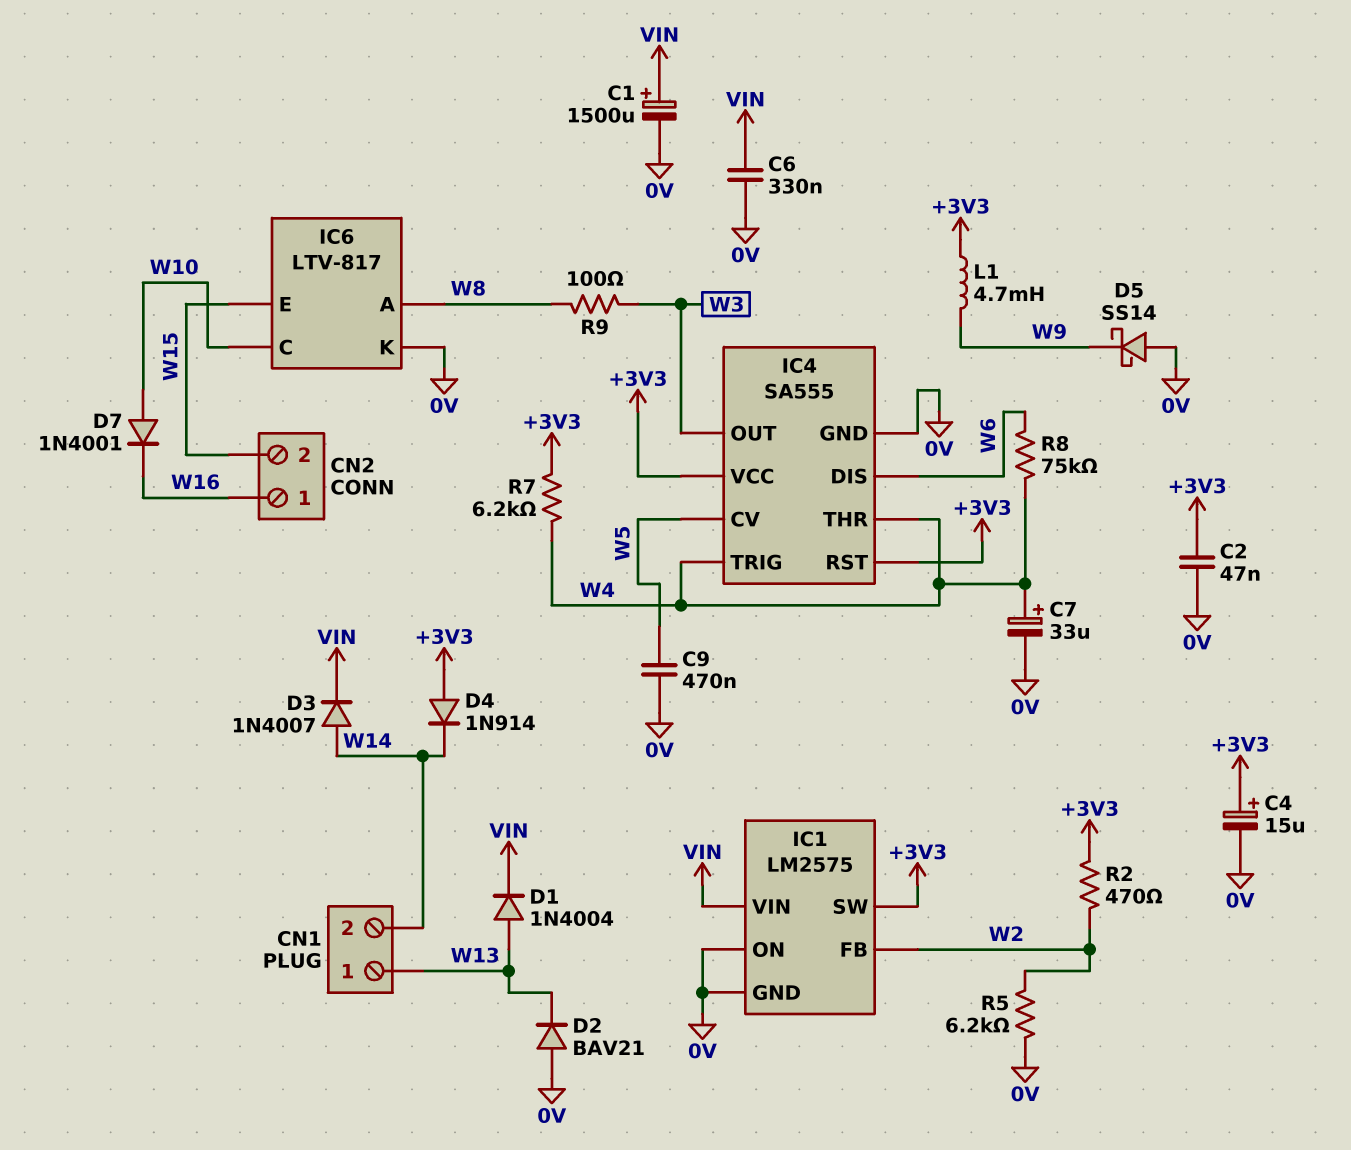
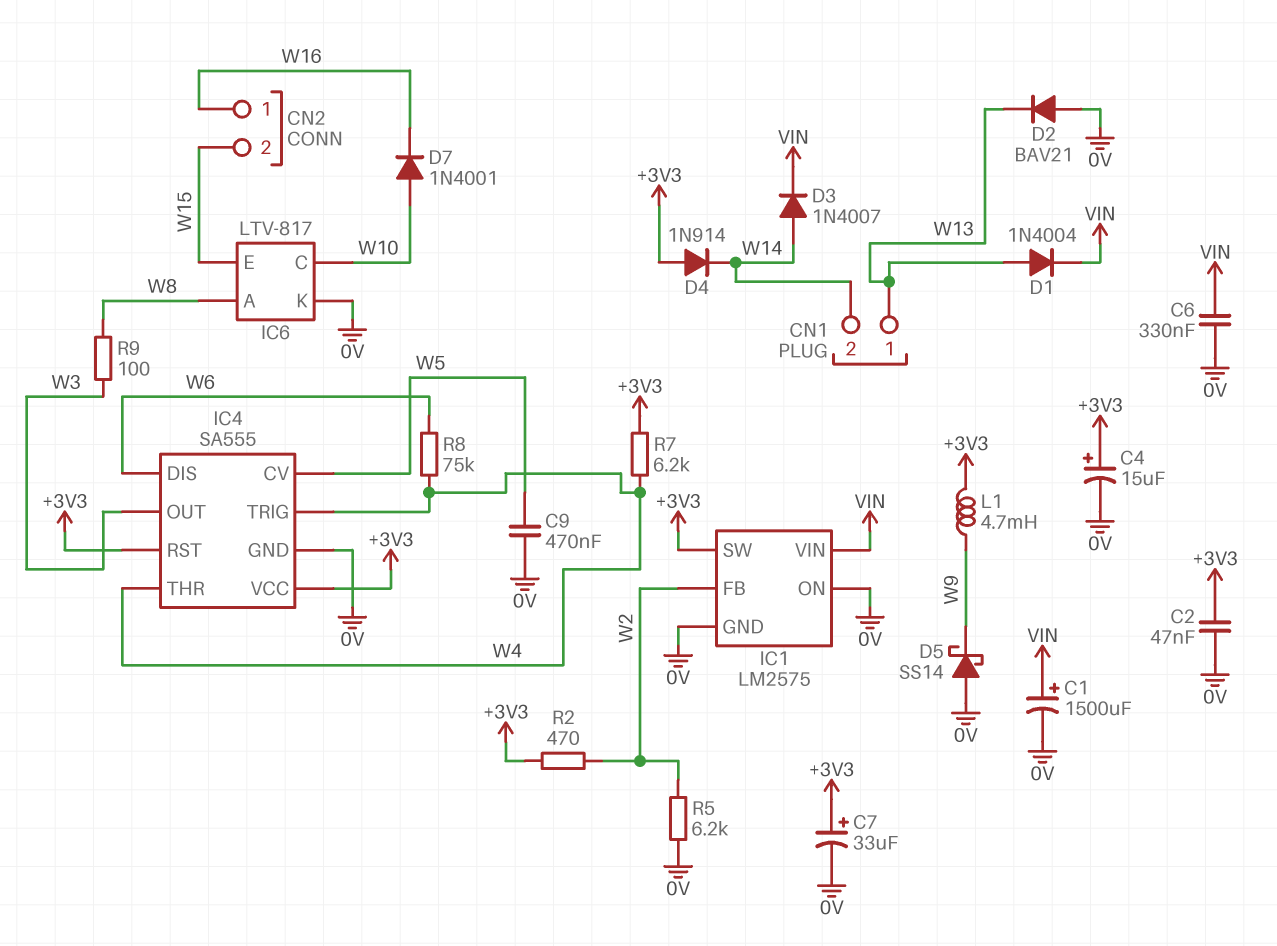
C7: 33uF (plus W4, minus 0V) -> 33uF (plus +3V3, minus 0V)

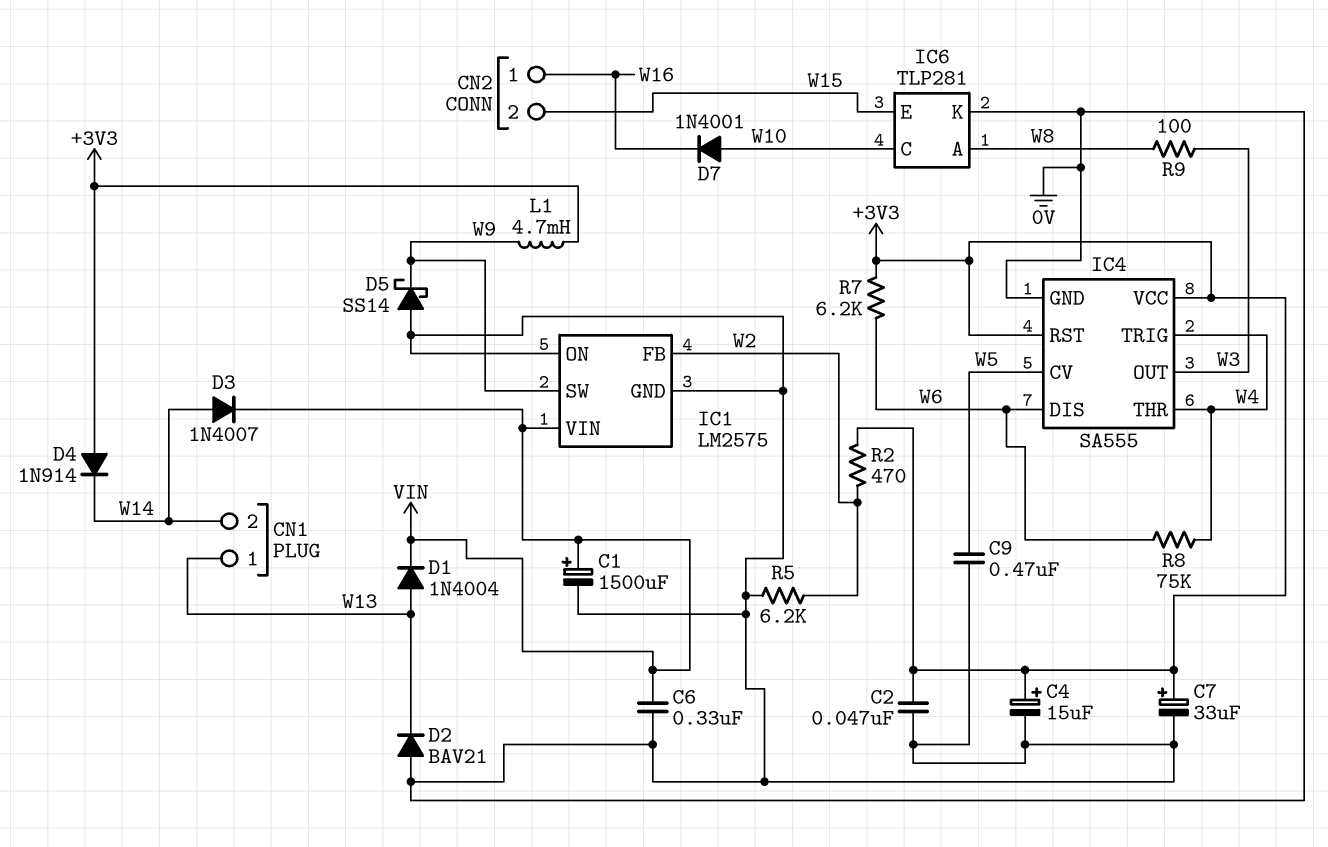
IC1 pin SW: +3V3 -> W9
IC6: LTV-817 -> TLP281
R7: 6.2k (+3V3, W4) -> 6.2k (+3V3, W6)

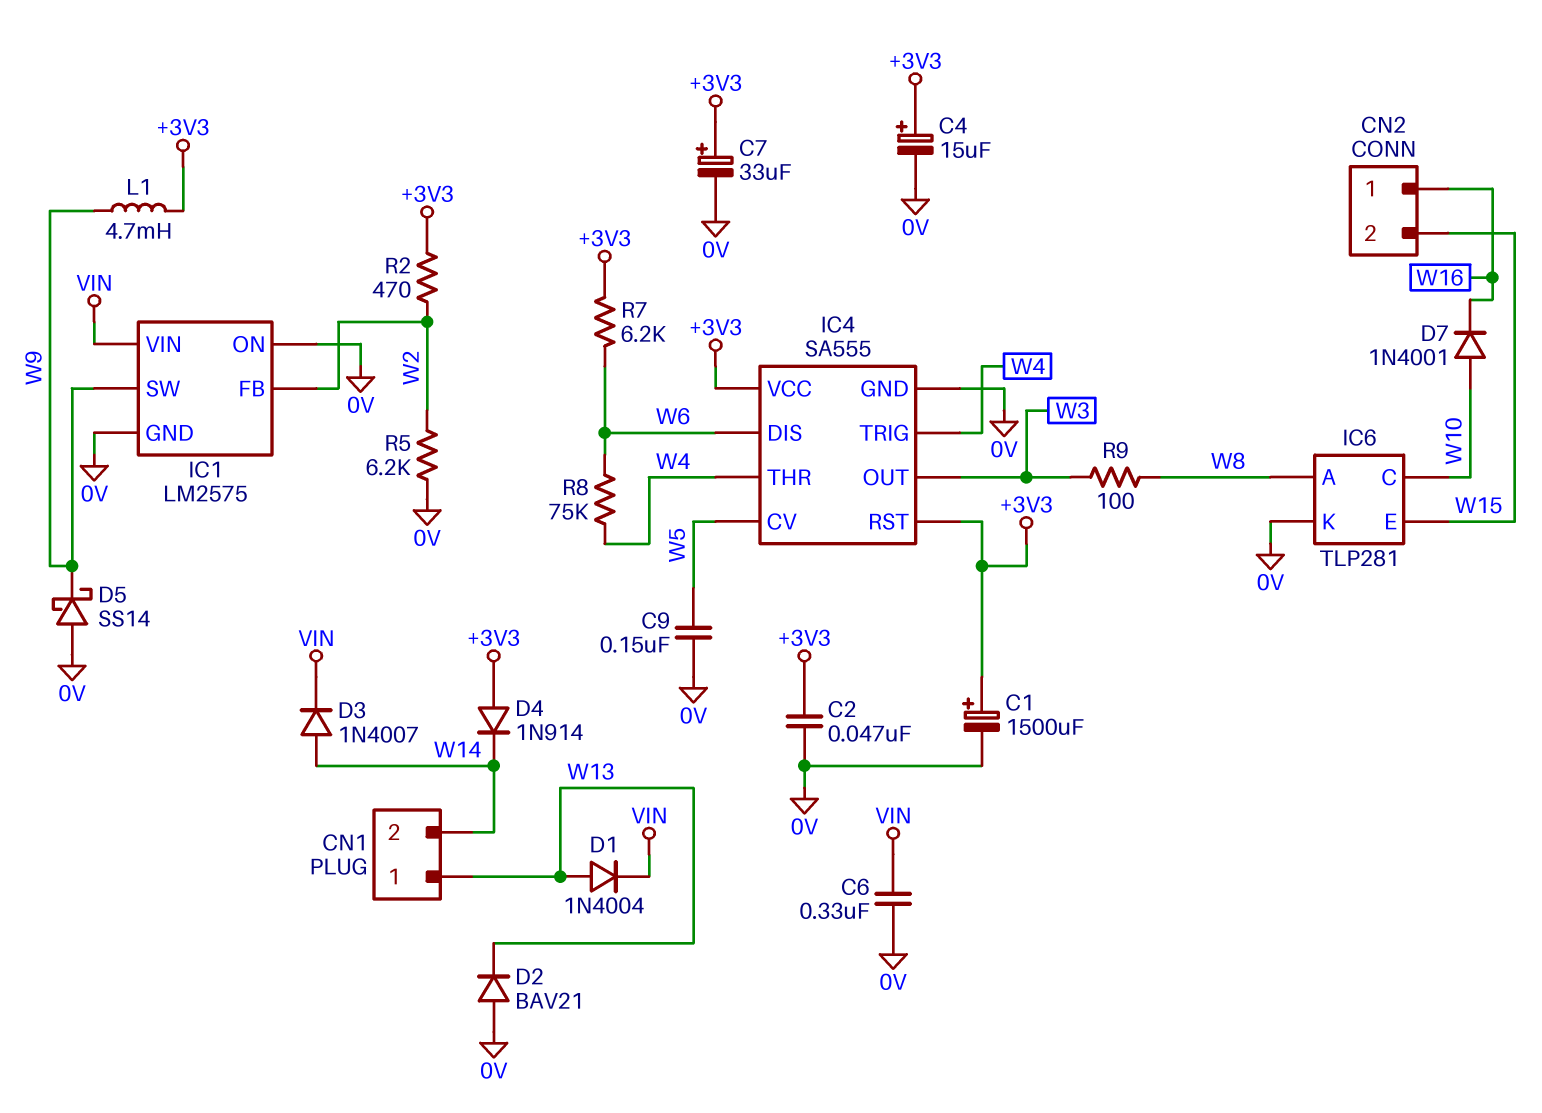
C1: 1500uF (plus VIN, minus 0V) -> 1500uF (plus +3V3, minus 0V)
C9: 470nF (0V, W5) -> 150nF (0V, W5)

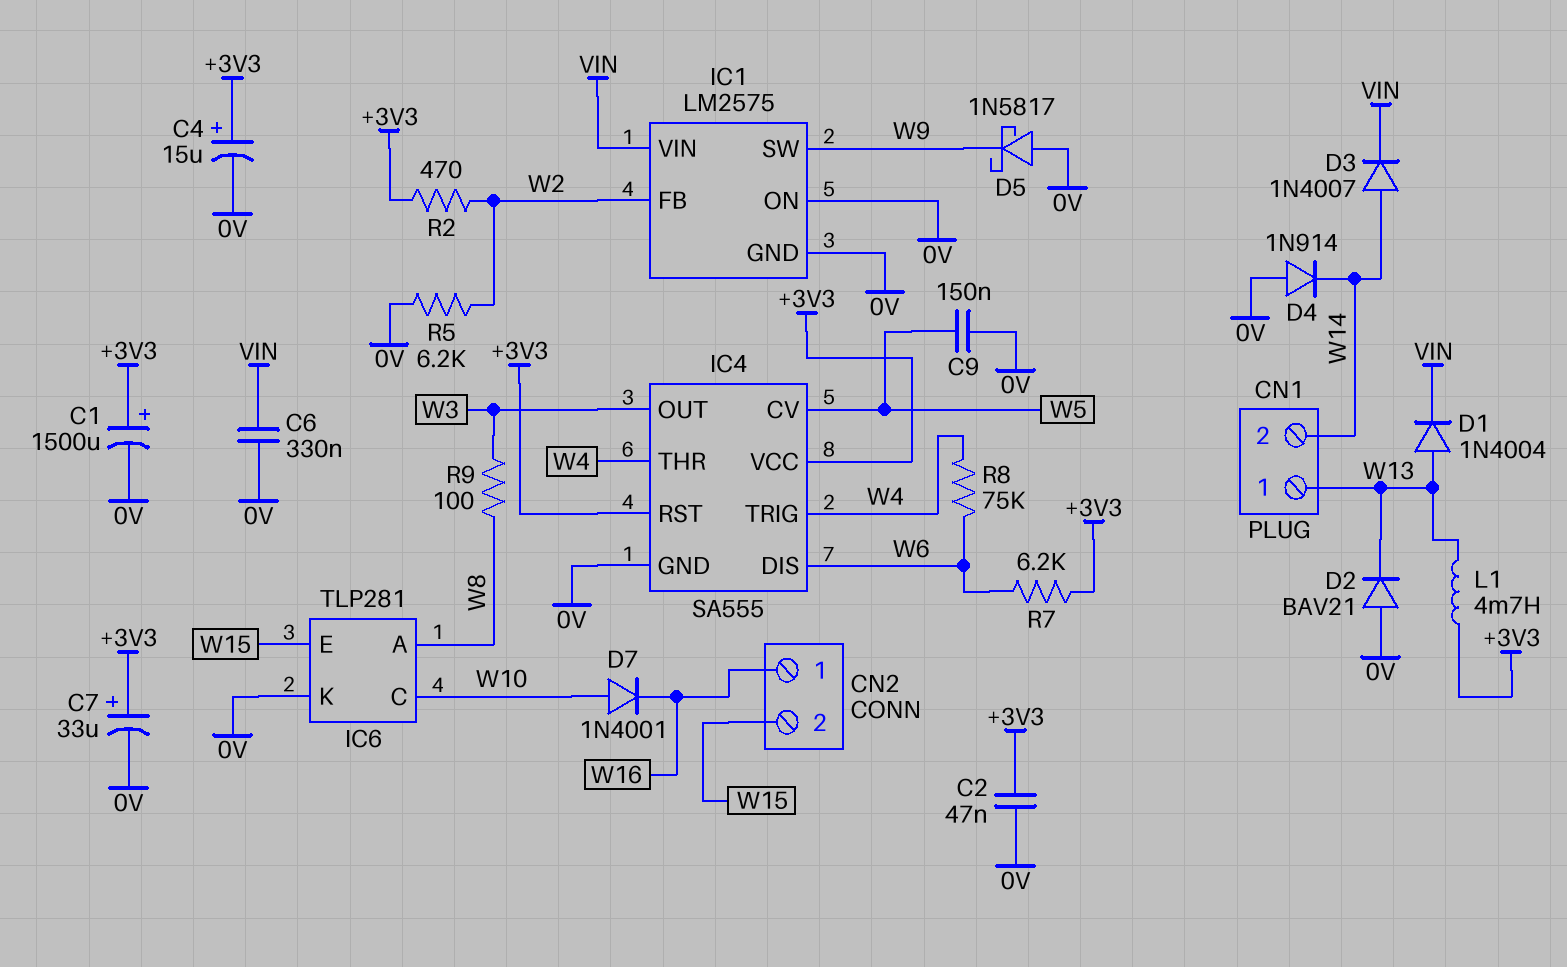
D4: diode 1N914 (A +3V3, K W14) -> diode 1N914 (A 0V, K W14)
D5: schottky SS14 (A 0V, K W9) -> schottky 1N5817 (A 0V, K W9)
L1: 4.7mH (+3V3, W9) -> 4.7mH (+3V3, W13)

